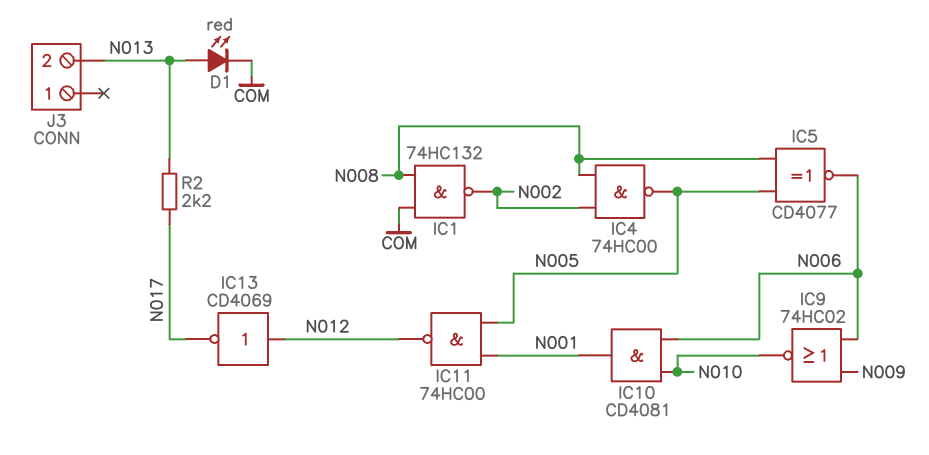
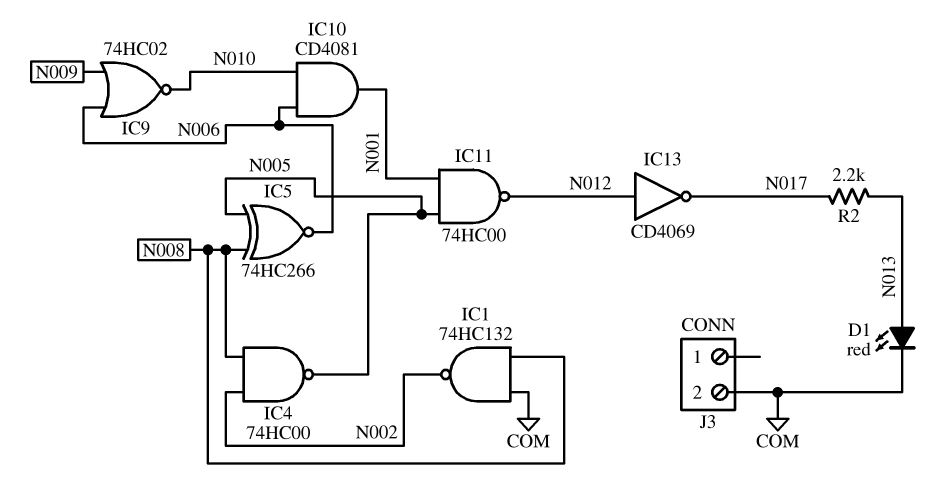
IC5: XNOR CD4077 (in N005, in N008, out N006) -> XNOR 74HC266 (in N005, in N008, out N006)
J3 pin 2: N013 -> COM

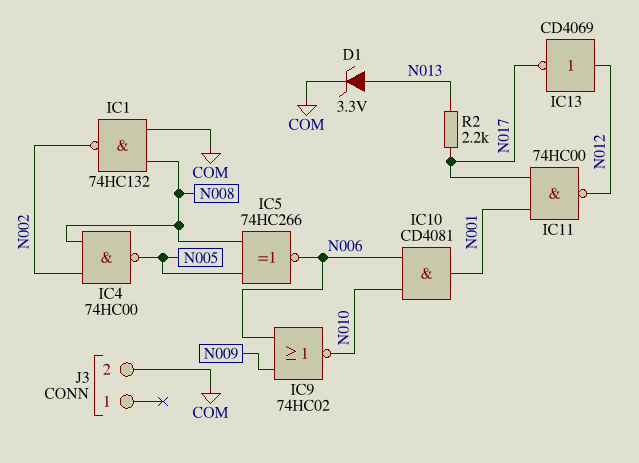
D1: LED red (A N013, K COM) -> zener 3.3V (A N013, K COM)
IC11: NAND 74HC00 (in N001, in N005, out N012) -> NAND 74HC00 (in N001, in N017, out N012)

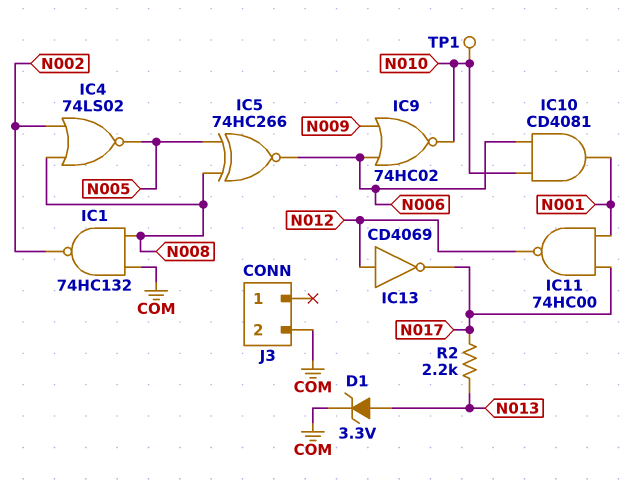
IC4: NAND 74HC00 (in N002, in N008, out N005) -> NOR 74LS02 (in N002, in N008, out N005)
TP1: none -> test point (N010)

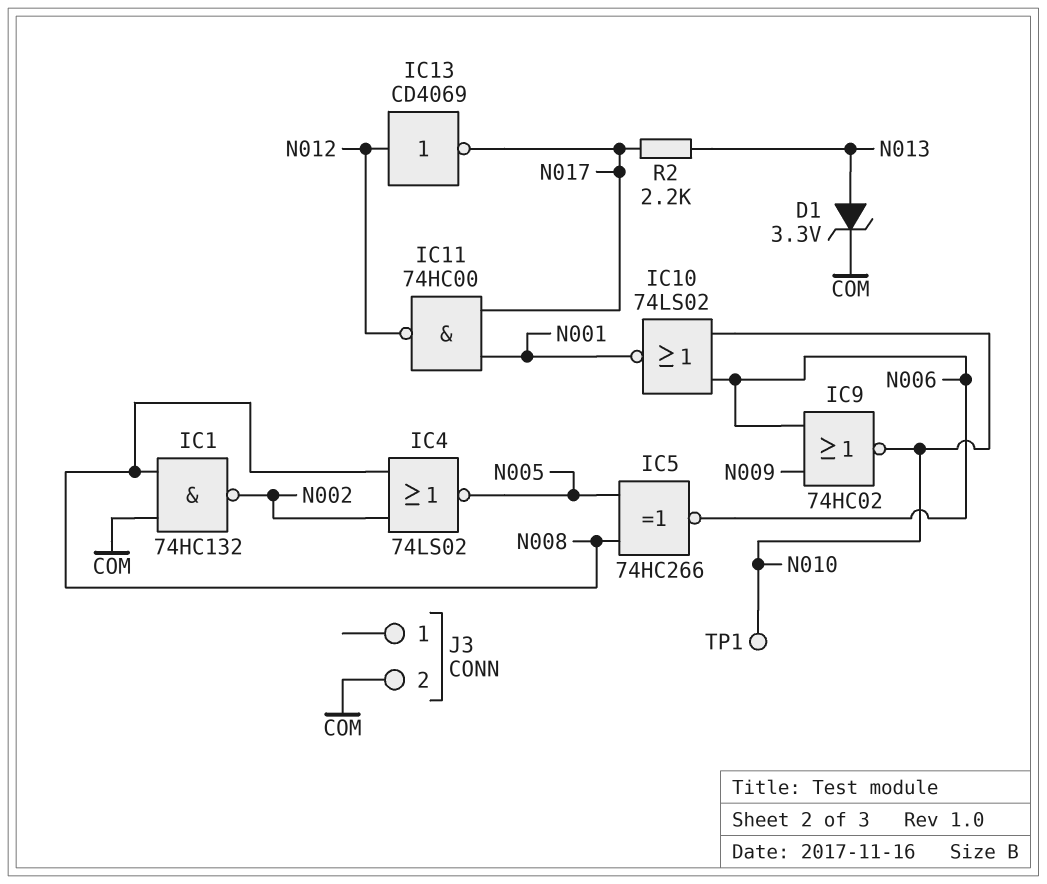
IC10: AND CD4081 (in N006, in N010, out N001) -> NOR 74LS02 (in N006, in N010, out N001)

